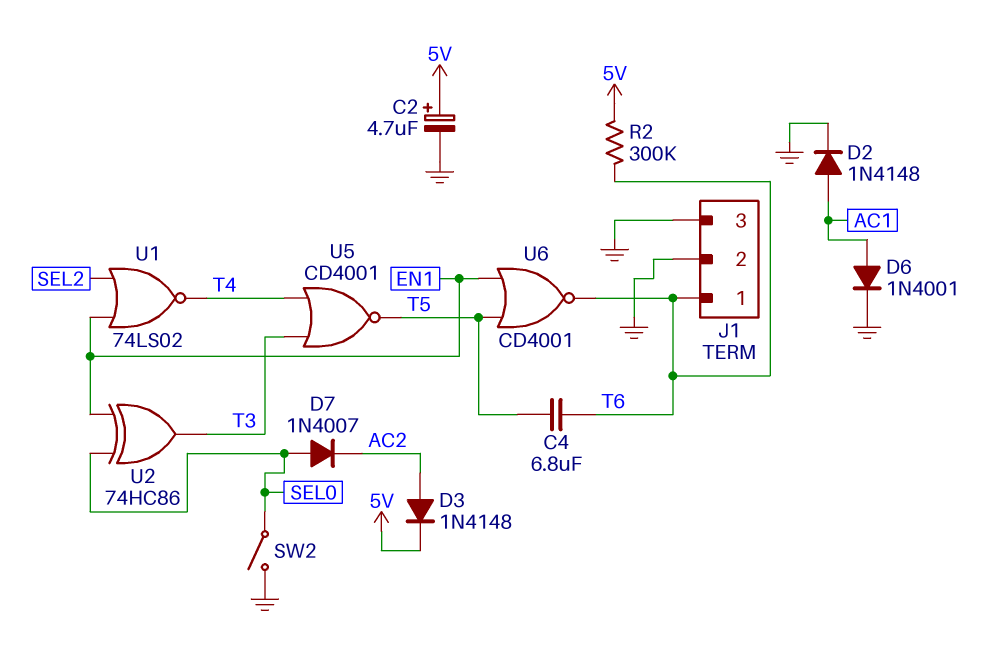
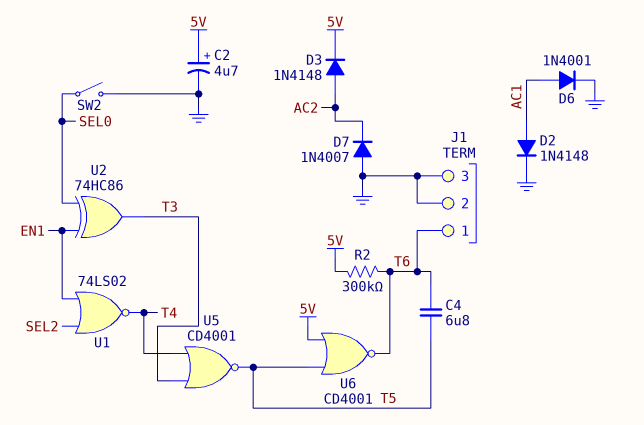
D7: diode 1N4007 (A SEL0, K AC2) -> diode 1N4007 (A GND, K AC2)
U6: NOR CD4001 (in EN1, in T5, out T6) -> NOR CD4001 (in 5V, in T5, out T6)

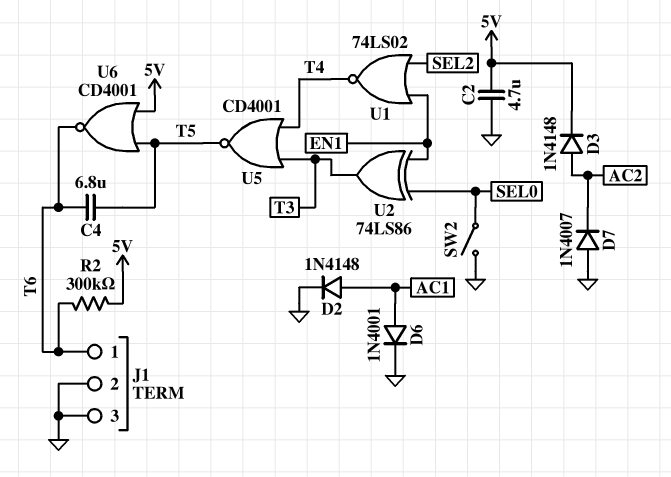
C2: 4.7uF (plus 5V, minus GND) -> 4.7uF (5V, GND)
U2: XOR 74HC86 (in EN1, in SEL0, out T3) -> XOR 74LS86 (in EN1, in SEL0, out T3)

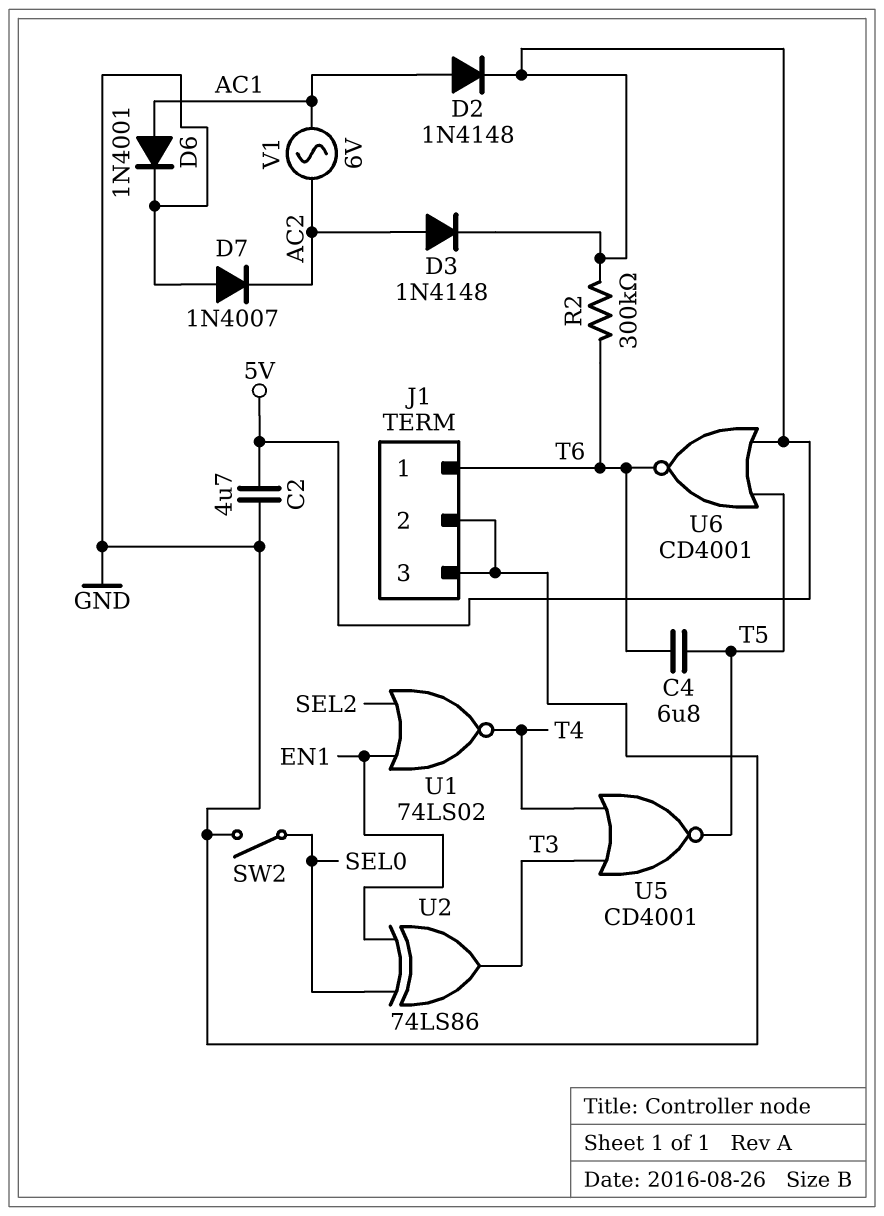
D2: diode 1N4148 (A AC1, K GND) -> diode 1N4148 (A AC1, K 5V)
V1: none -> AC 6V (AC1, AC2)

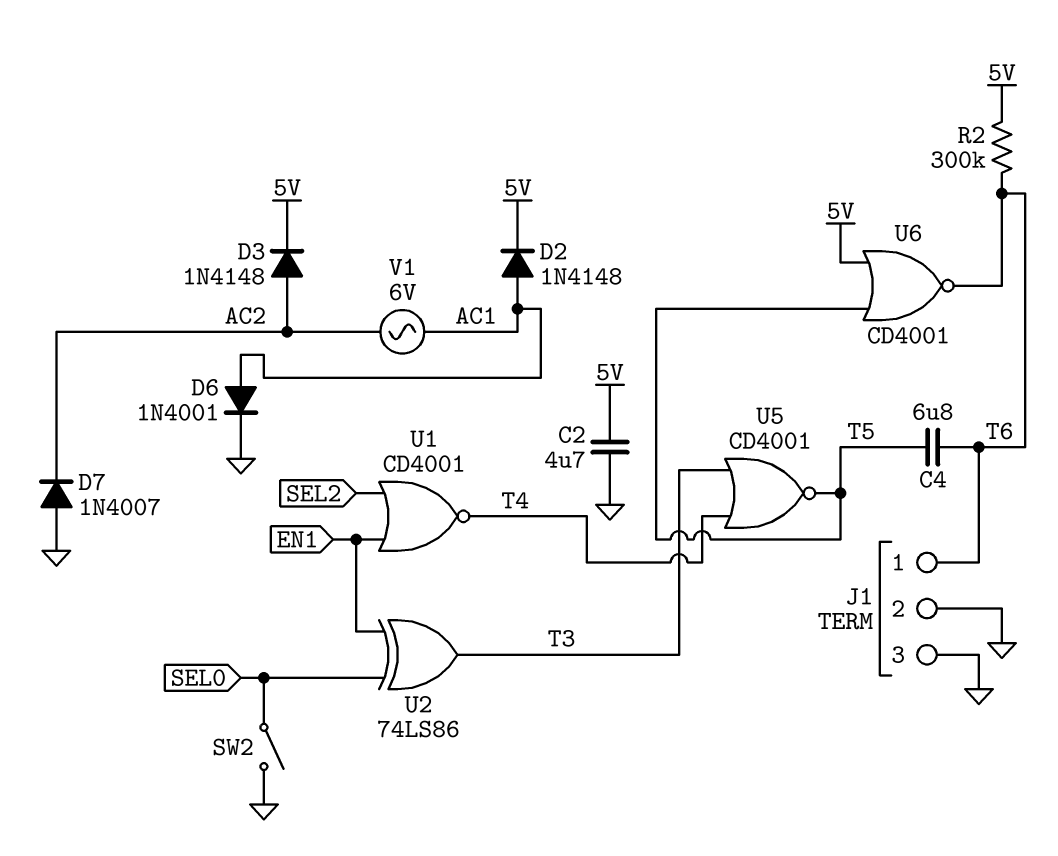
U1: NOR 74LS02 (in EN1, in SEL2, out T4) -> NOR CD4001 (in EN1, in SEL2, out T4)

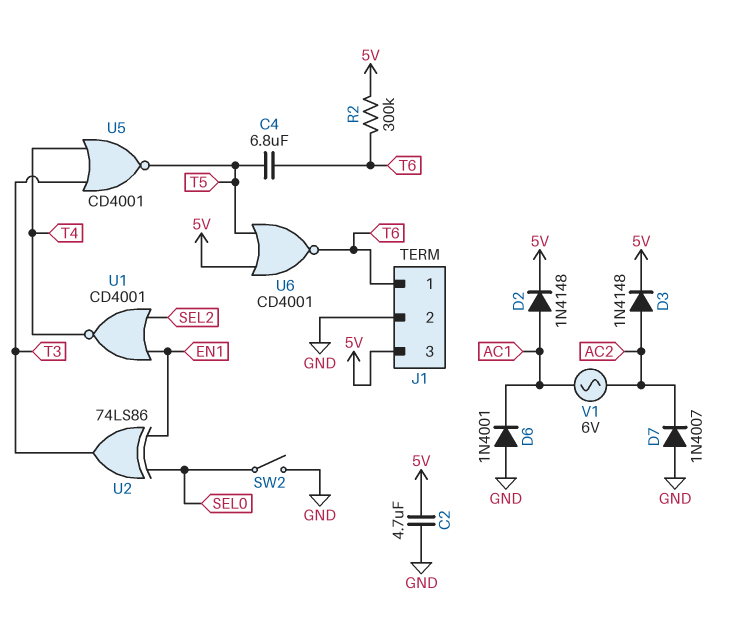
D6: diode 1N4001 (A AC1, K GND) -> diode 1N4001 (A GND, K AC1)
J1 pin 3: GND -> 5V

